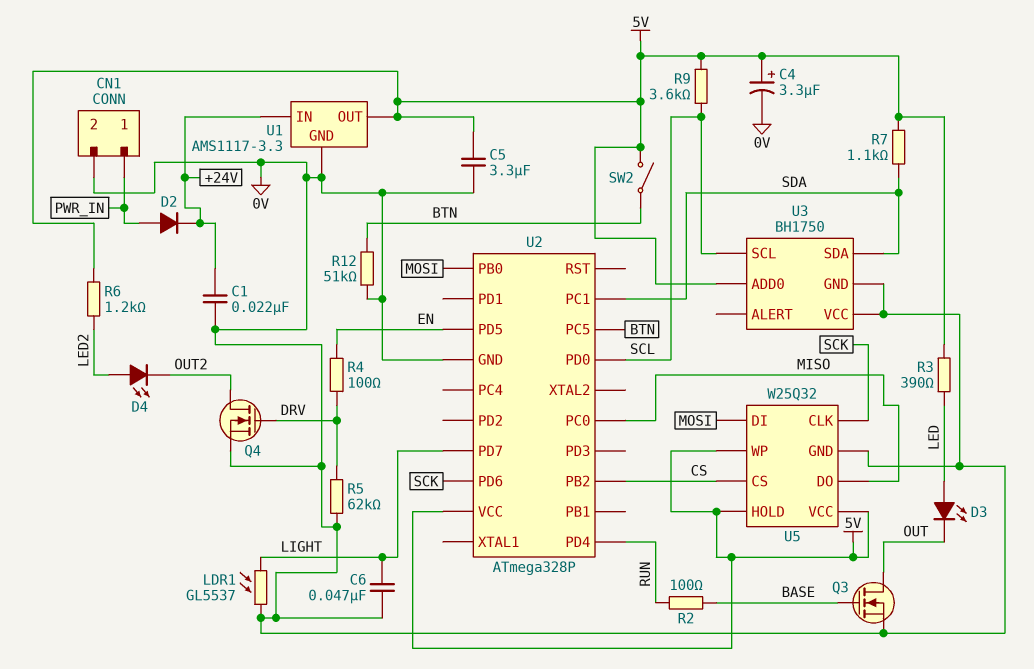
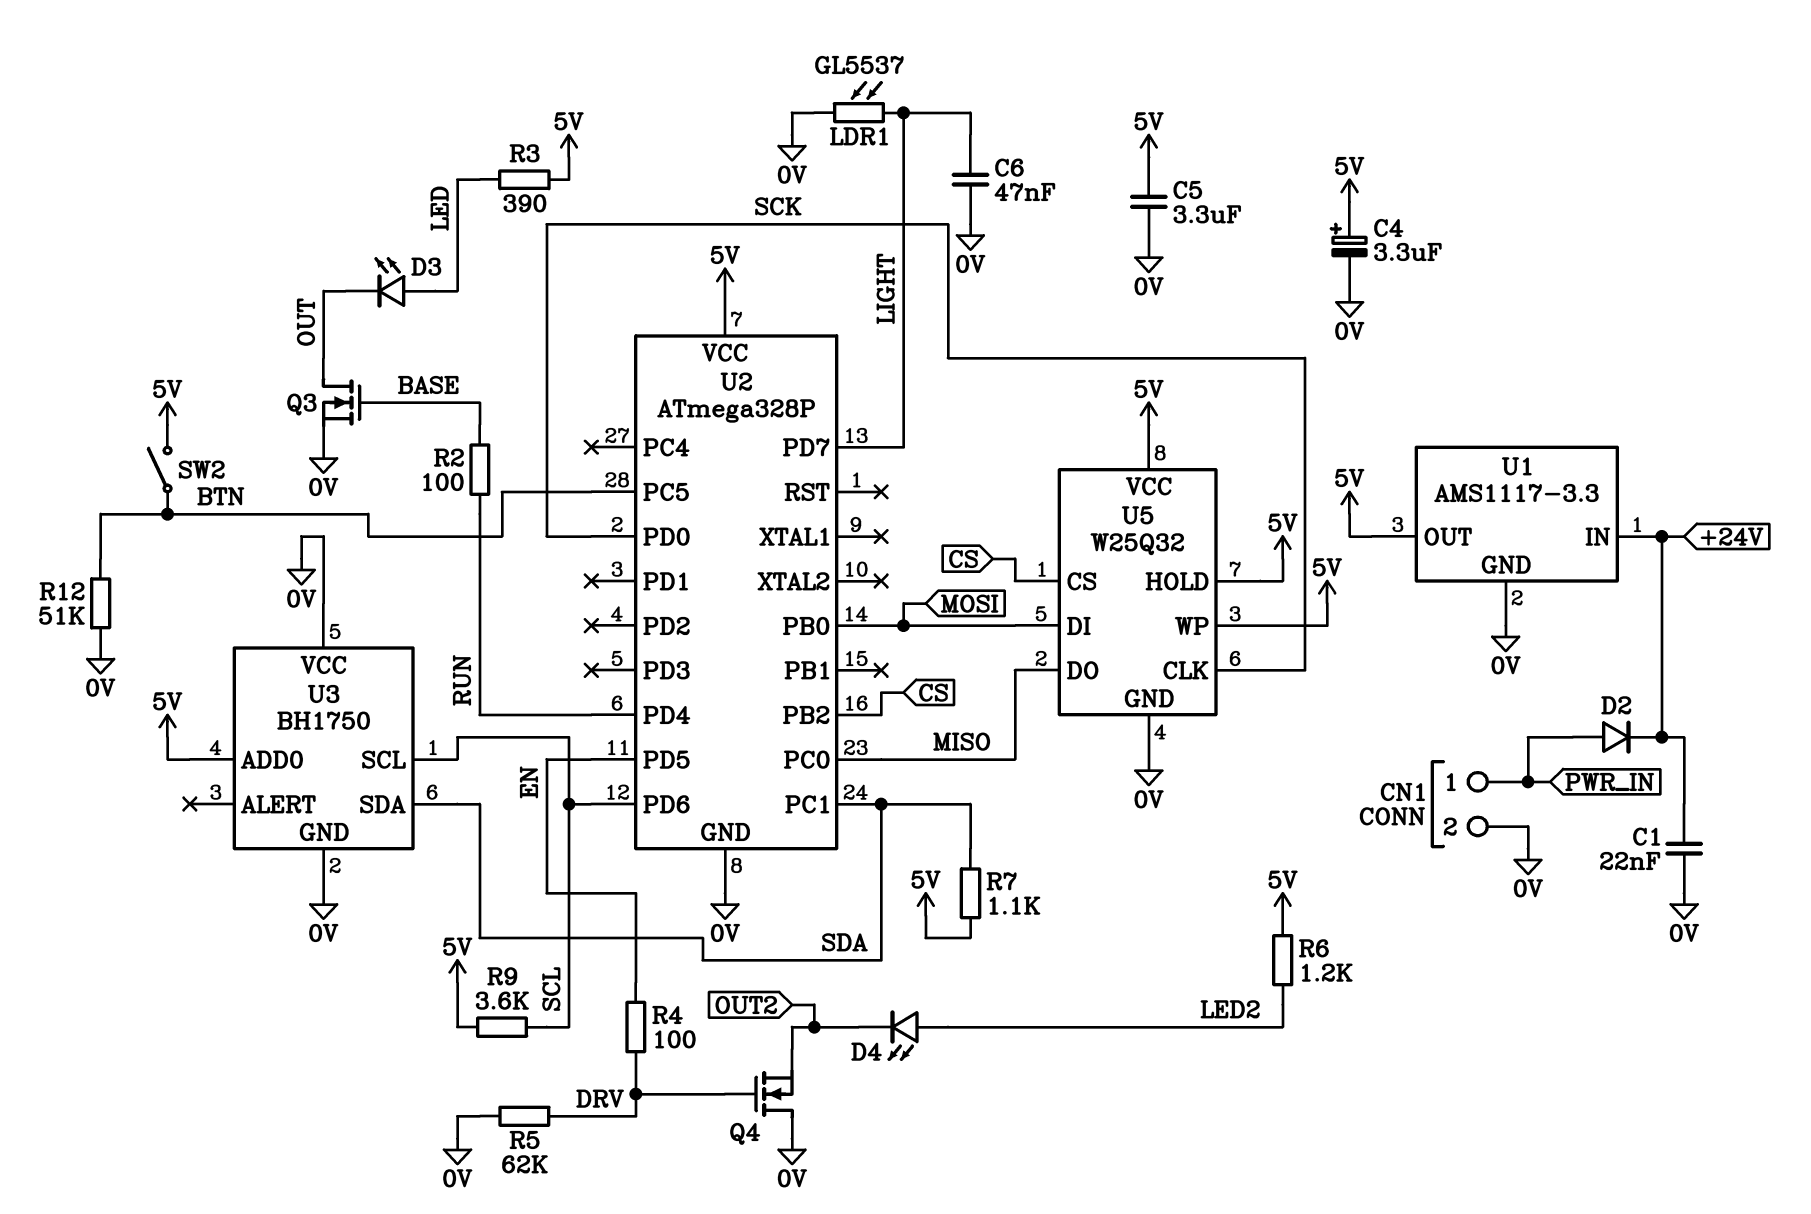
Q4: NMOS (G DRV, D OUT2, S 0V) -> NMOS (G DRV, D 0V, S OUT2)
U2 pin PD0: SCL -> SCK
U2 pin PD6: SCK -> SCL

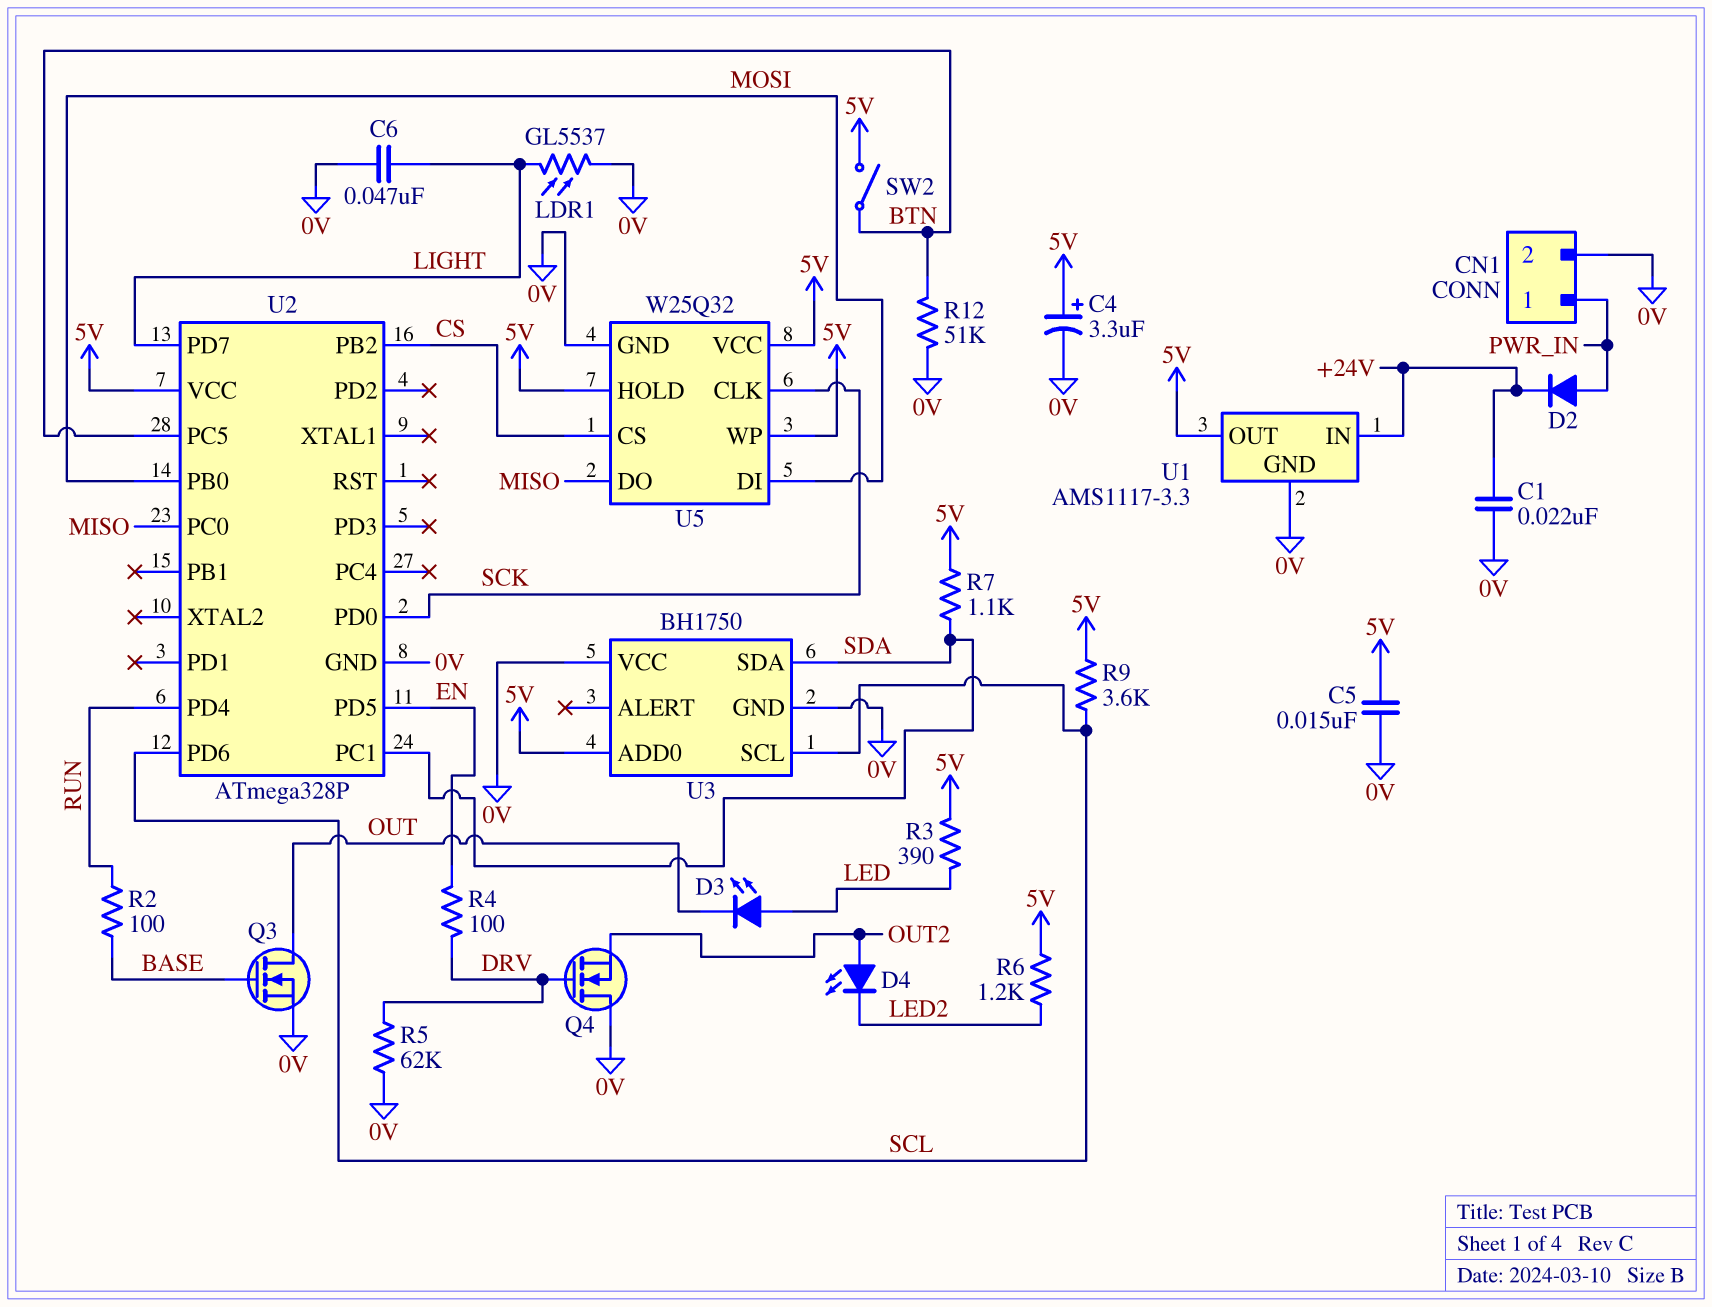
C5: 3.3uF (0V, 5V) -> 15nF (0V, 5V)
D4: LED (A LED2, K OUT2) -> LED (A OUT2, K LED2)

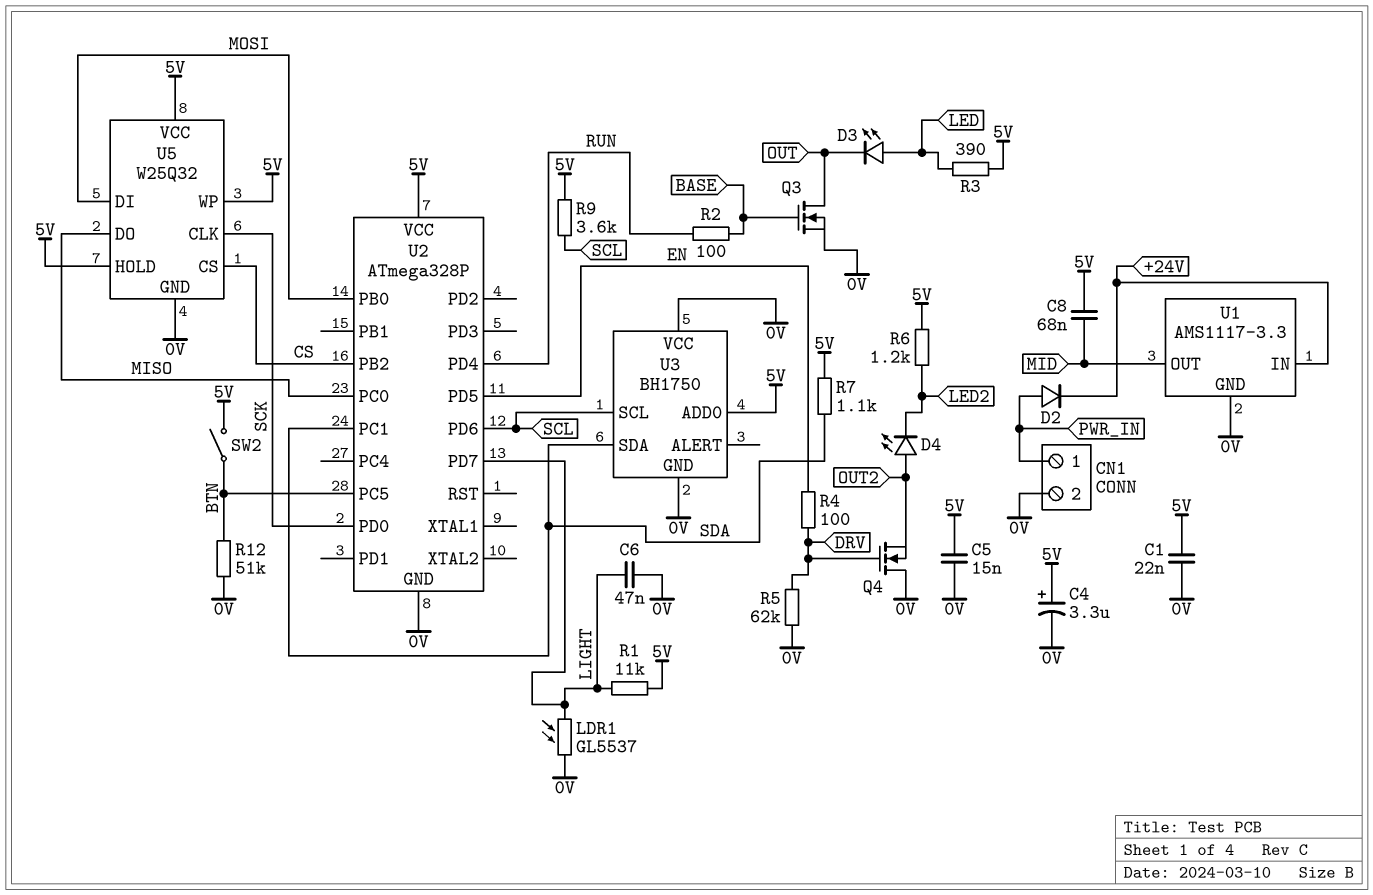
C1: 22nF (+24V, 0V) -> 22nF (0V, 5V)
C8: none -> 68nF (5V, MID)
R1: none -> 11k (5V, LIGHT)
U1 pin OUT: 5V -> MID

